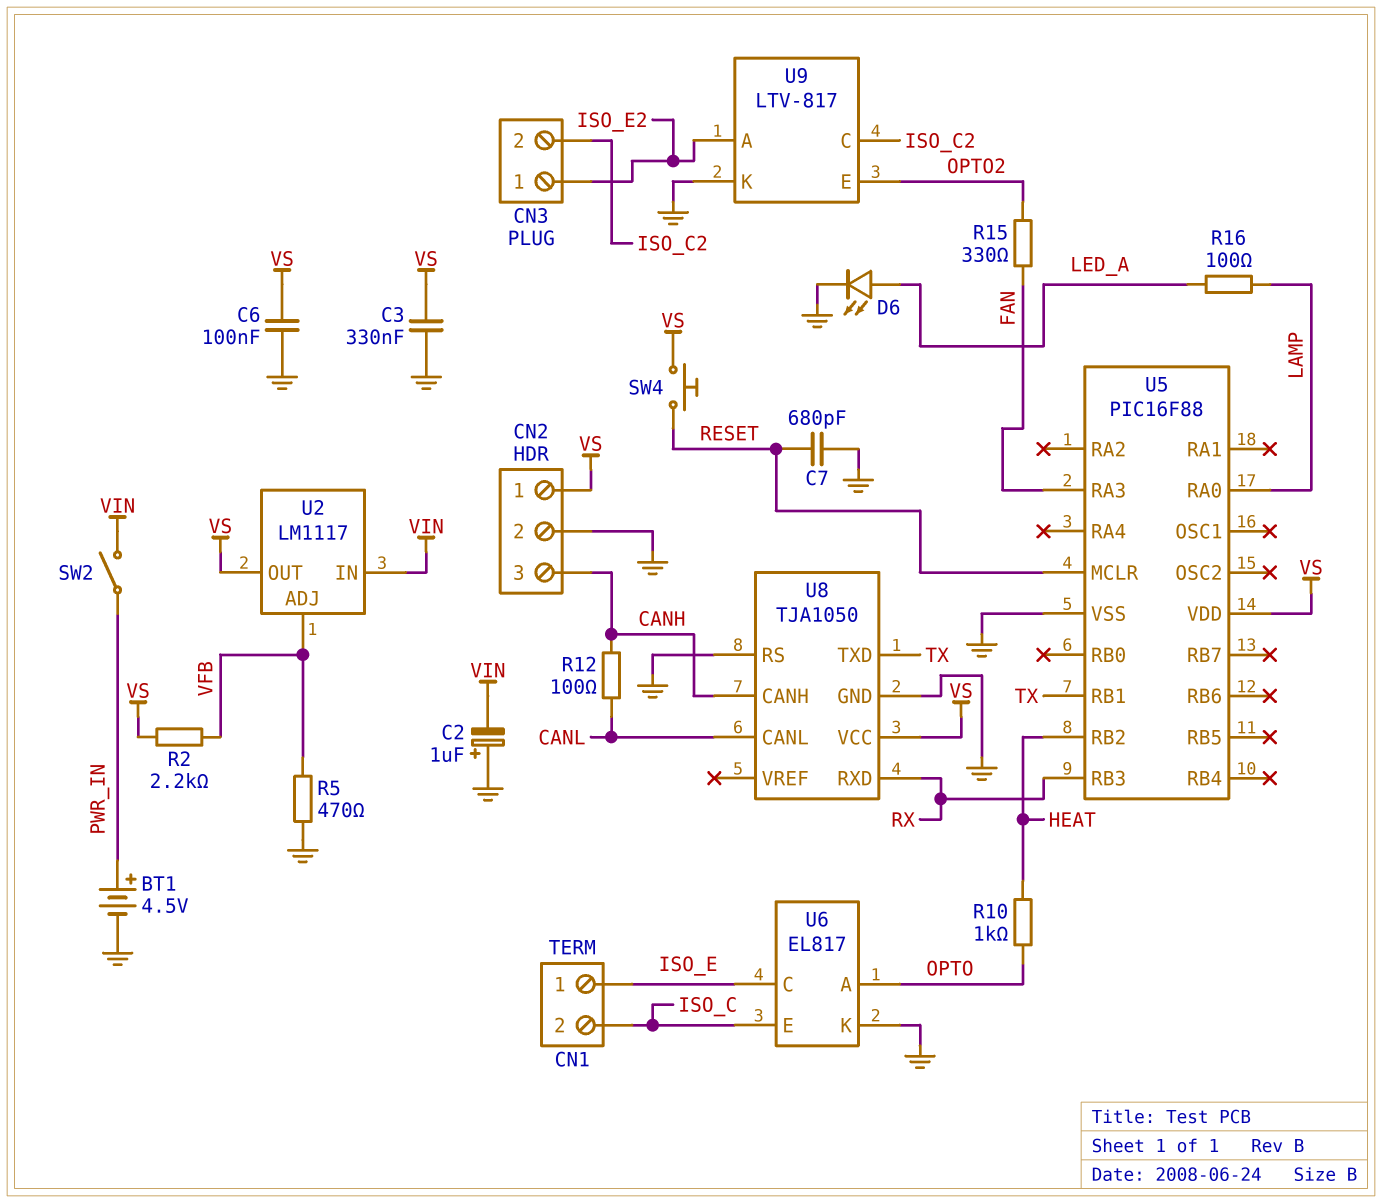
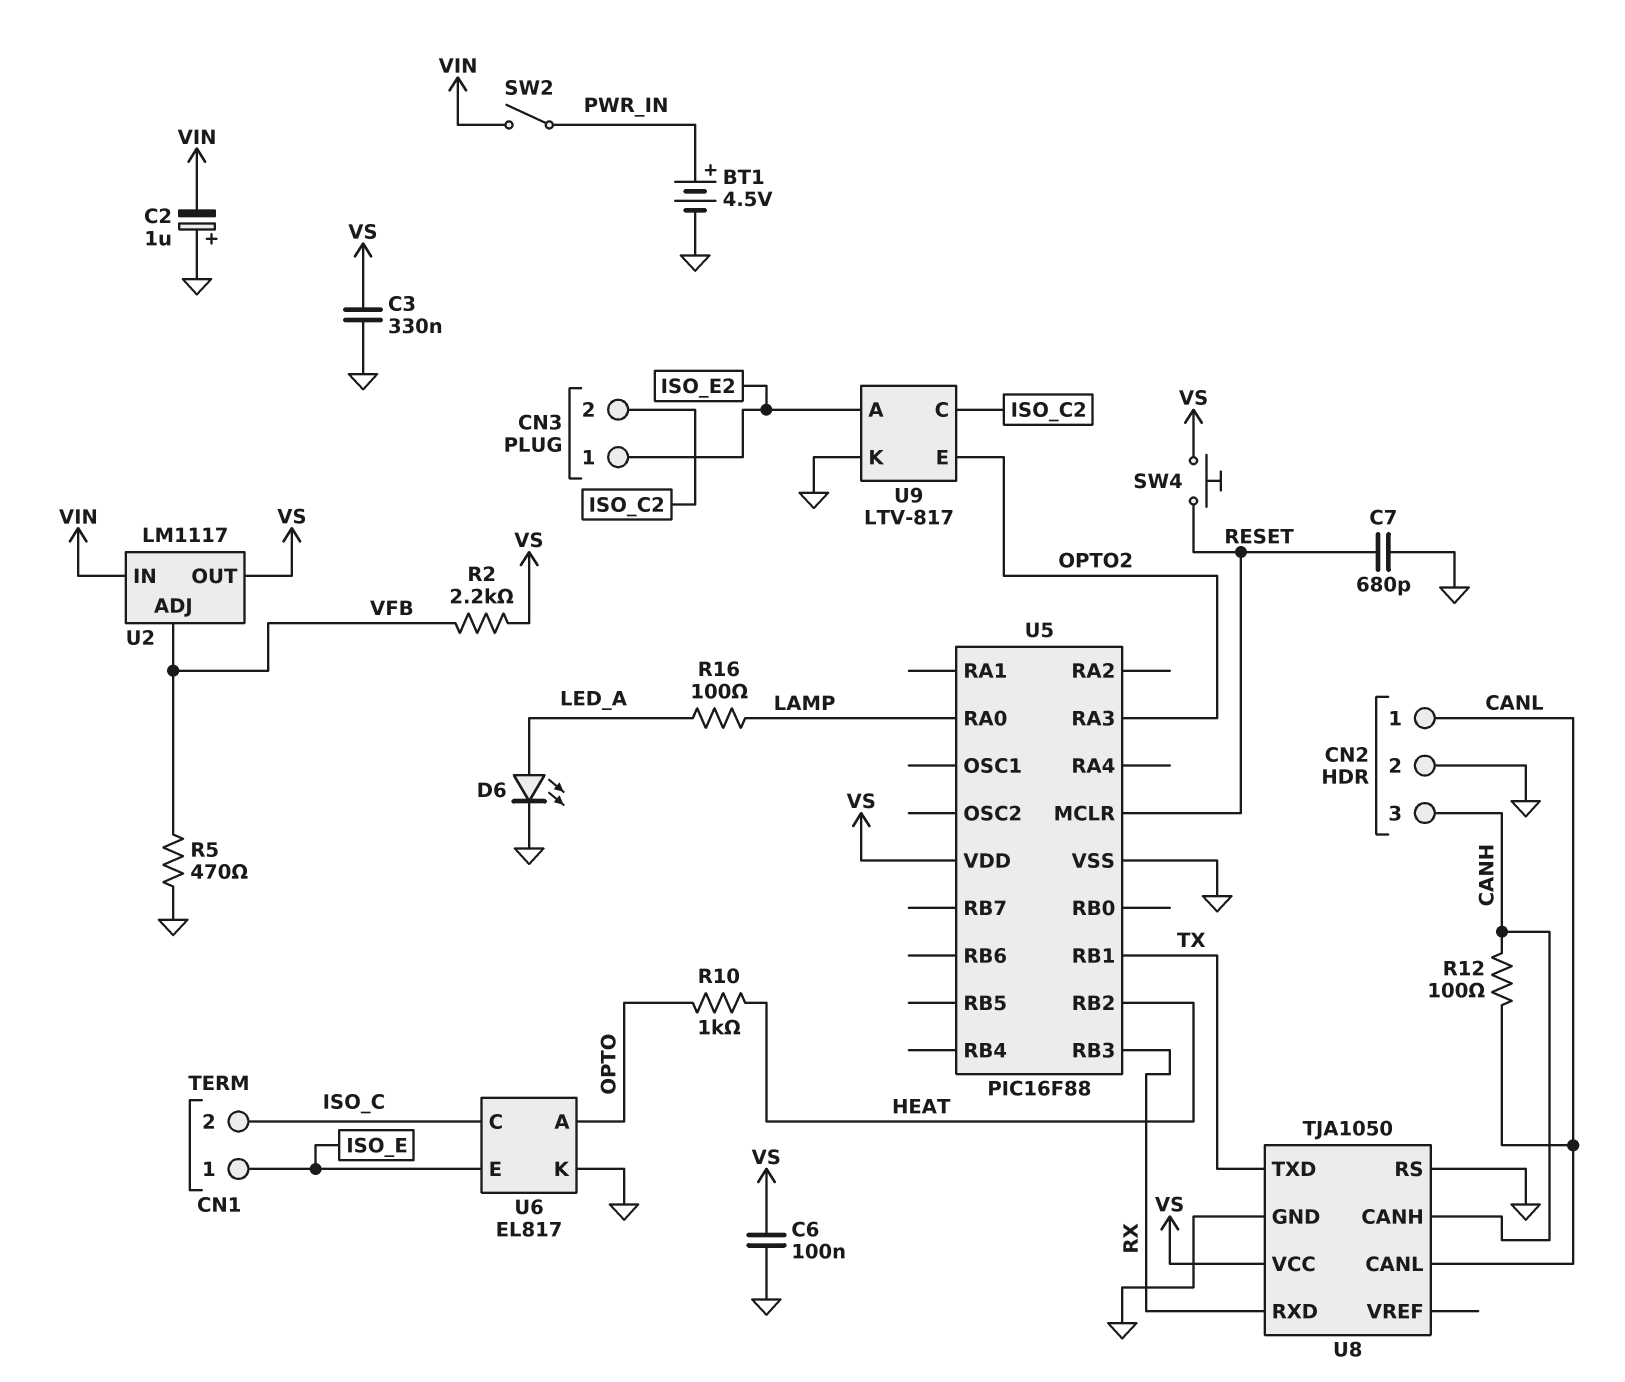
CN2 pin 1: VS -> CANL
R15: 330 (FAN, OPTO2) -> none
U5 pin RA3: FAN -> OPTO2
U6 pin C: ISO_E -> ISO_C
U6 pin E: ISO_C -> ISO_E

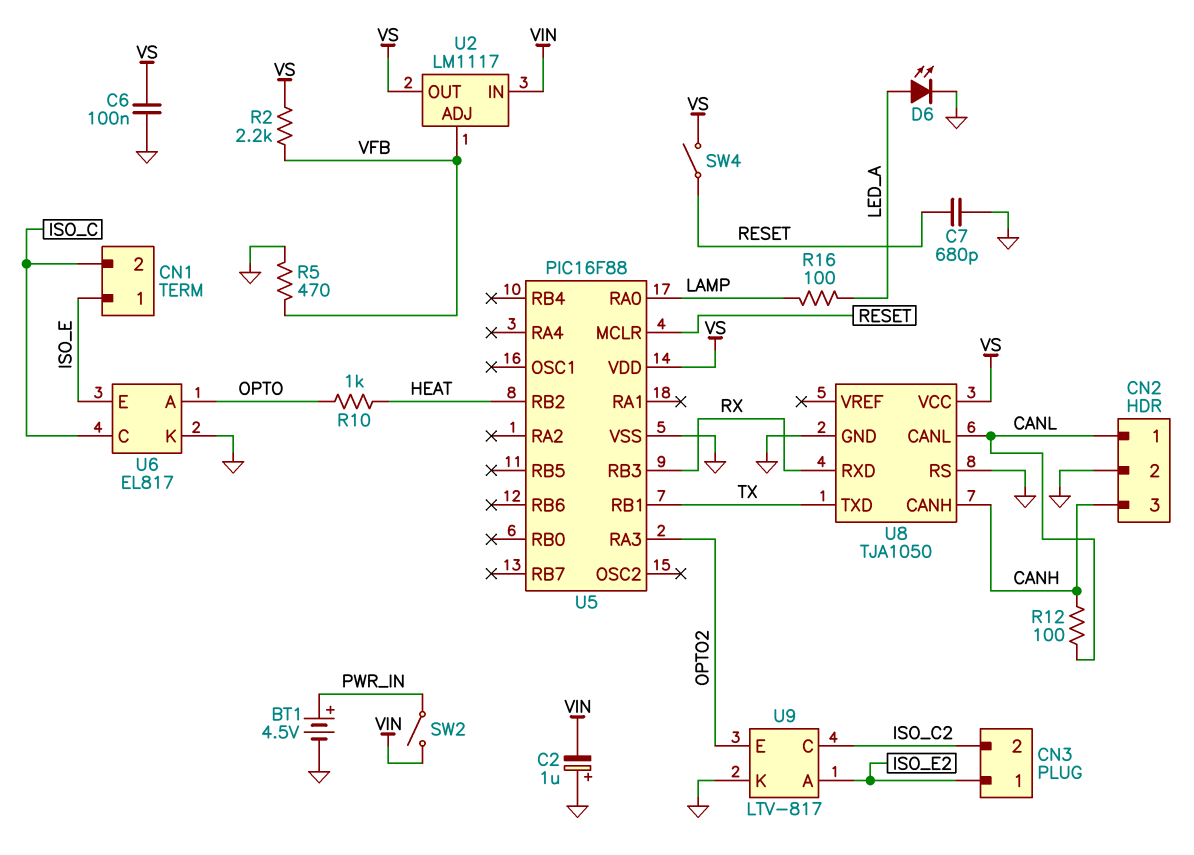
C3: 330nF (GND, VS) -> none
SW4: button (RESET, VS) -> switch (RESET, VS)

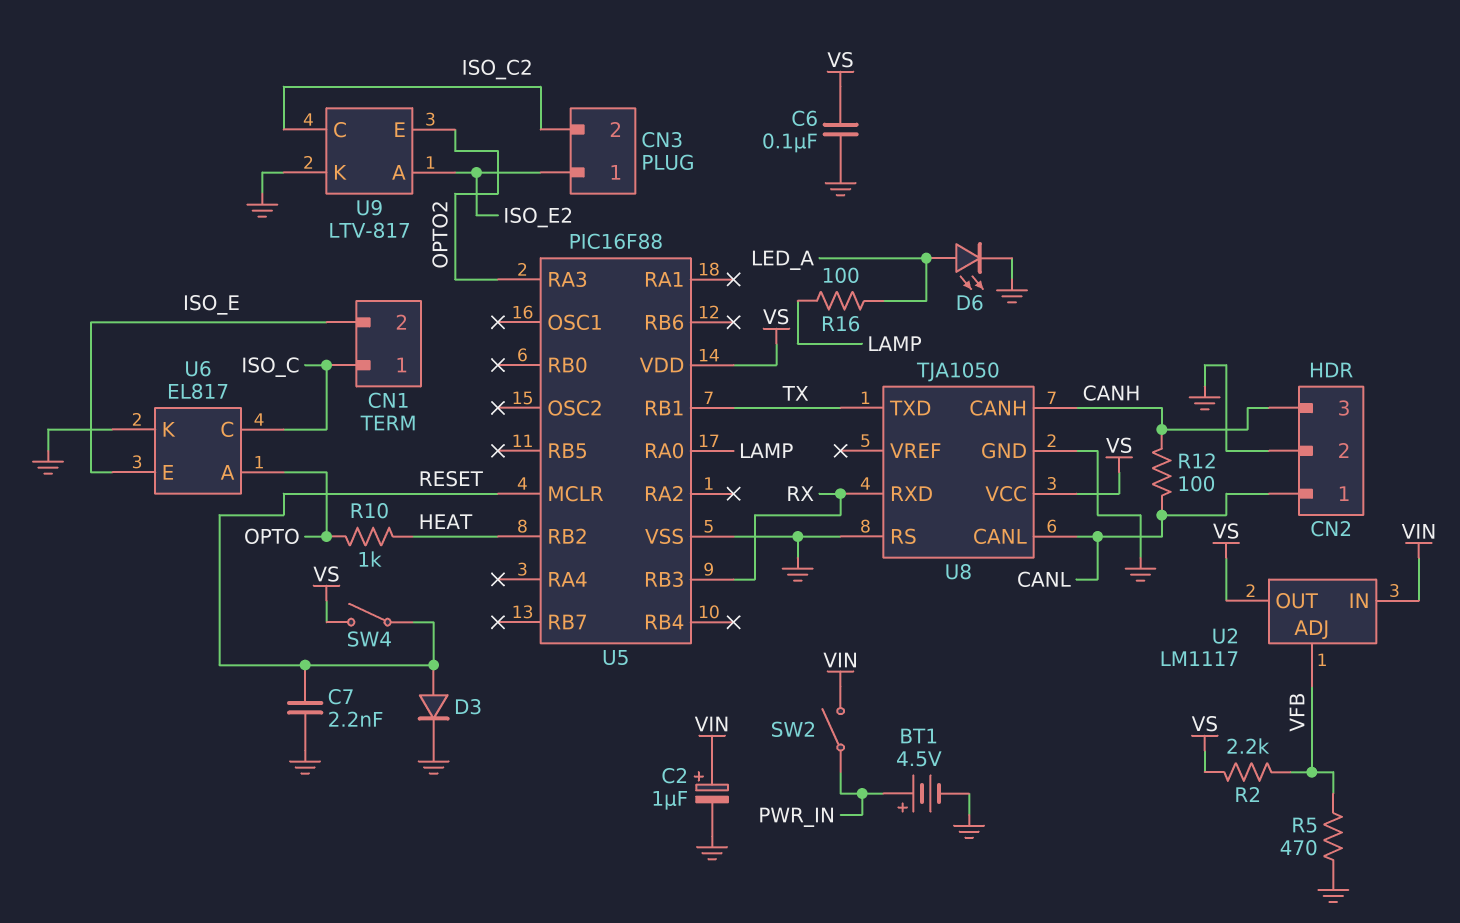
C2: 1uF (plus GND, minus VIN) -> 1uF (plus VIN, minus GND)
C7: 680pF (GND, RESET) -> 2.2nF (GND, RESET)
CN1 pin 1: ISO_E -> ISO_C
CN1 pin 2: ISO_C -> ISO_E
D3: none -> diode (A RESET, K GND)

